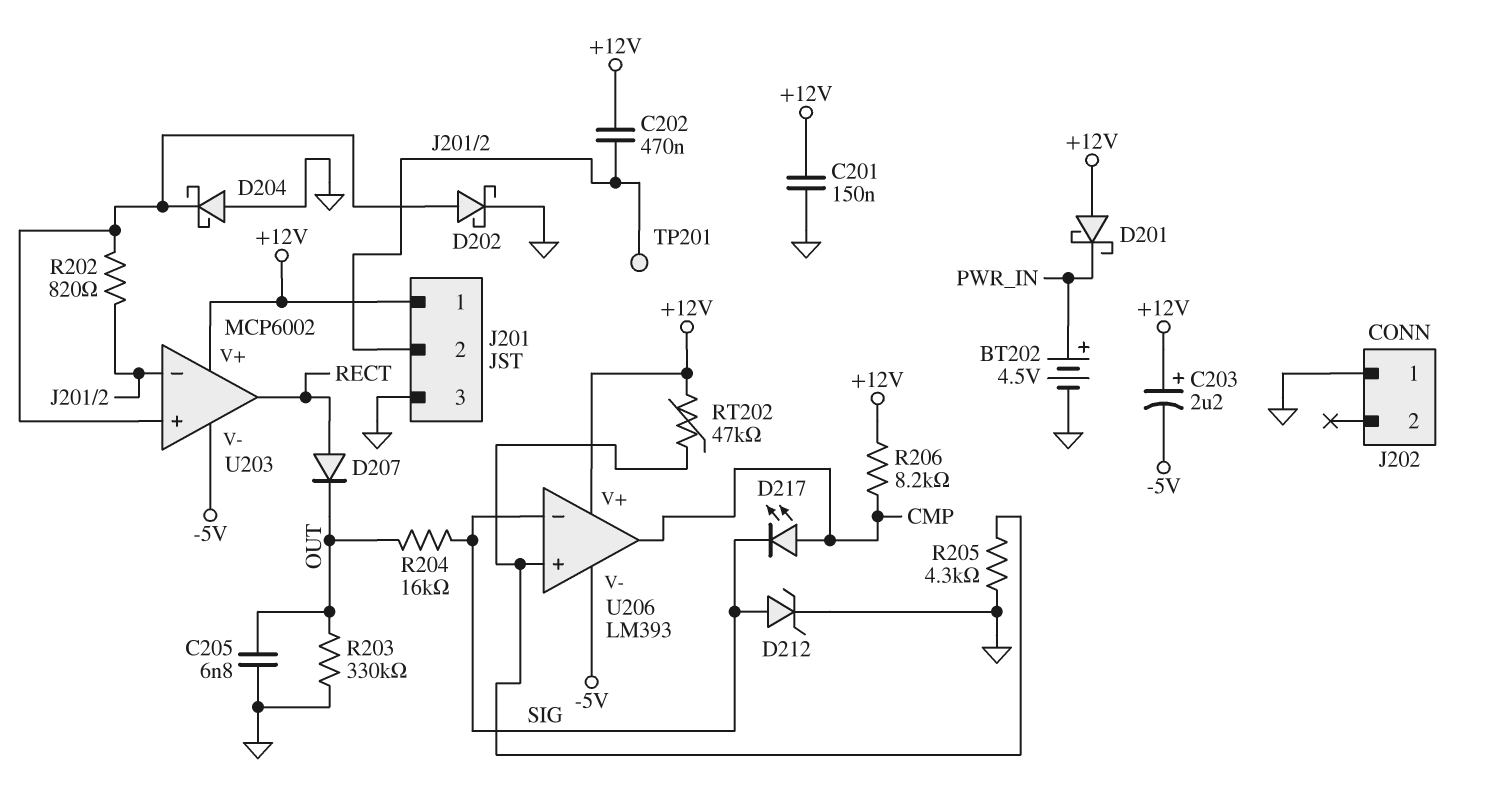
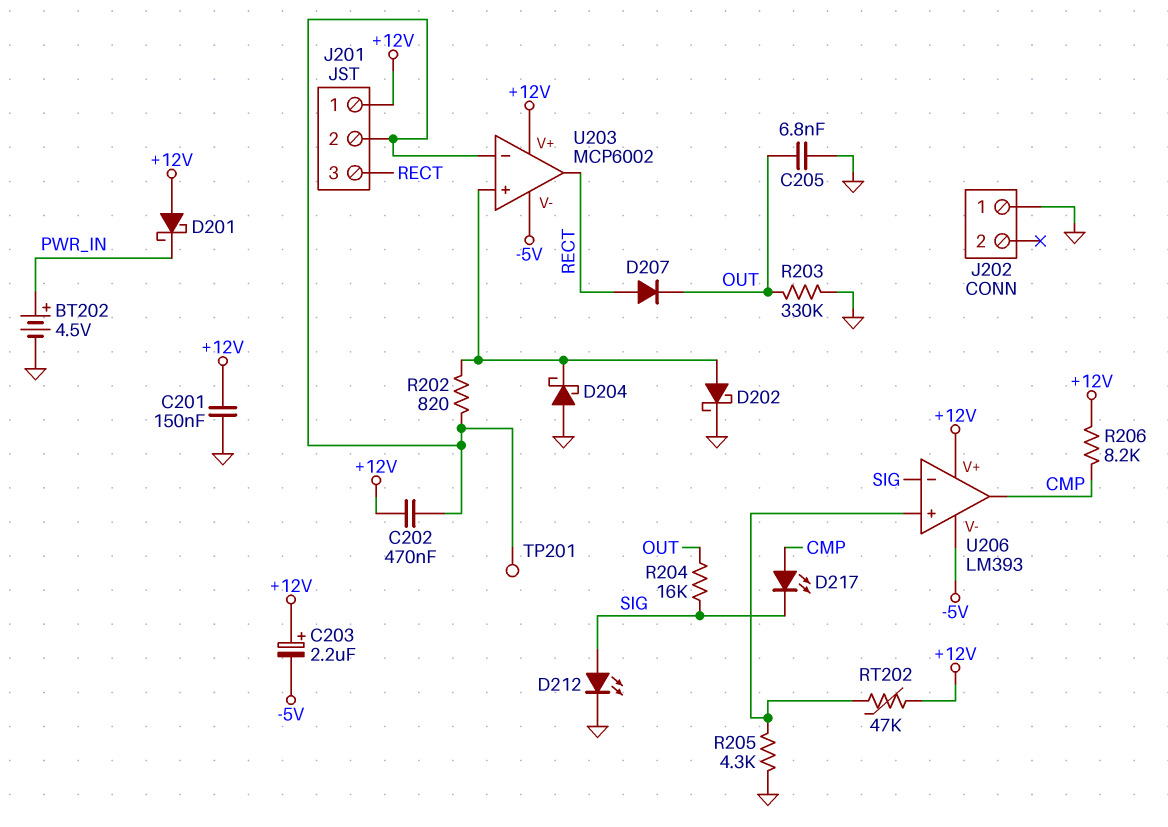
D212: zener (A SIG, K GND) -> LED (A SIG, K GND)
J201 pin 3: GND -> RECT

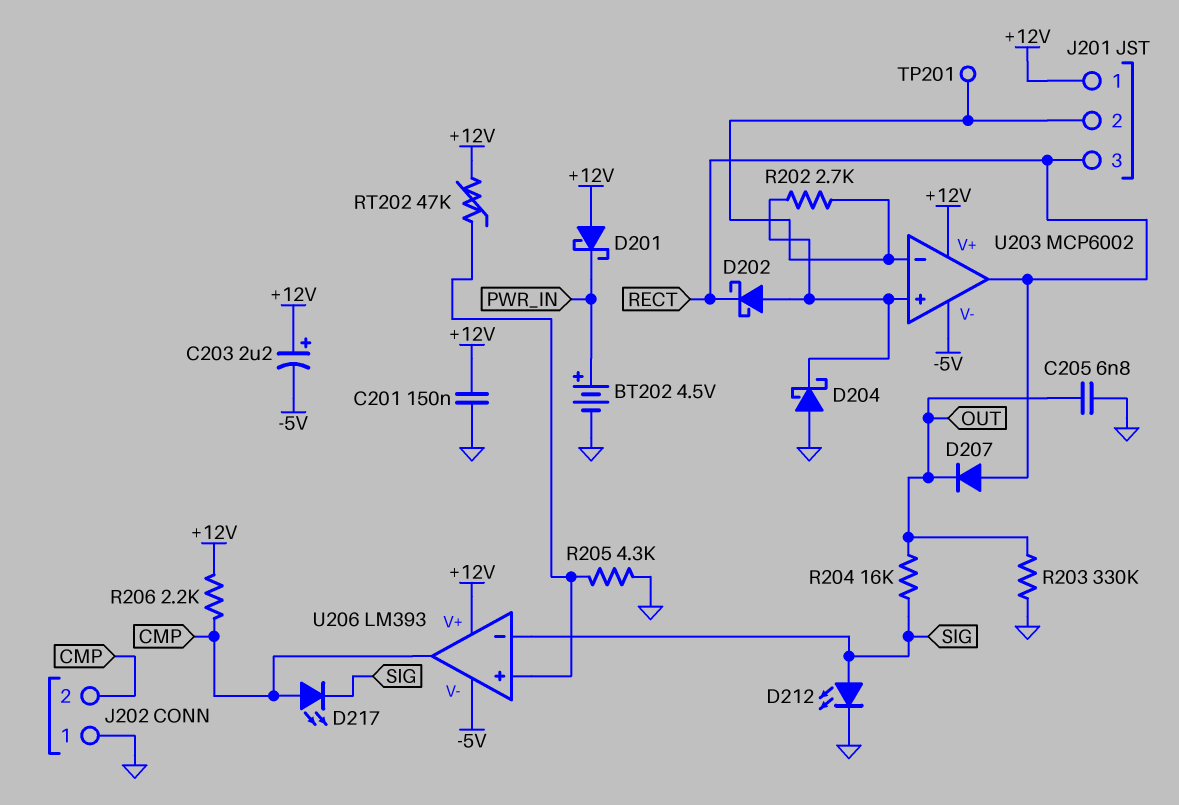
C202: 470nF (+12V, J201/2) -> none
D202: schottky (A U203/in+, K GND) -> schottky (A U203/in+, K RECT)
J202 pin 2: none -> CMP
R202: 820 (J201/2, U203/in+) -> 2.7k (J201/2, U203/in+)
R206: 8.2k (+12V, CMP) -> 2.2k (+12V, CMP)

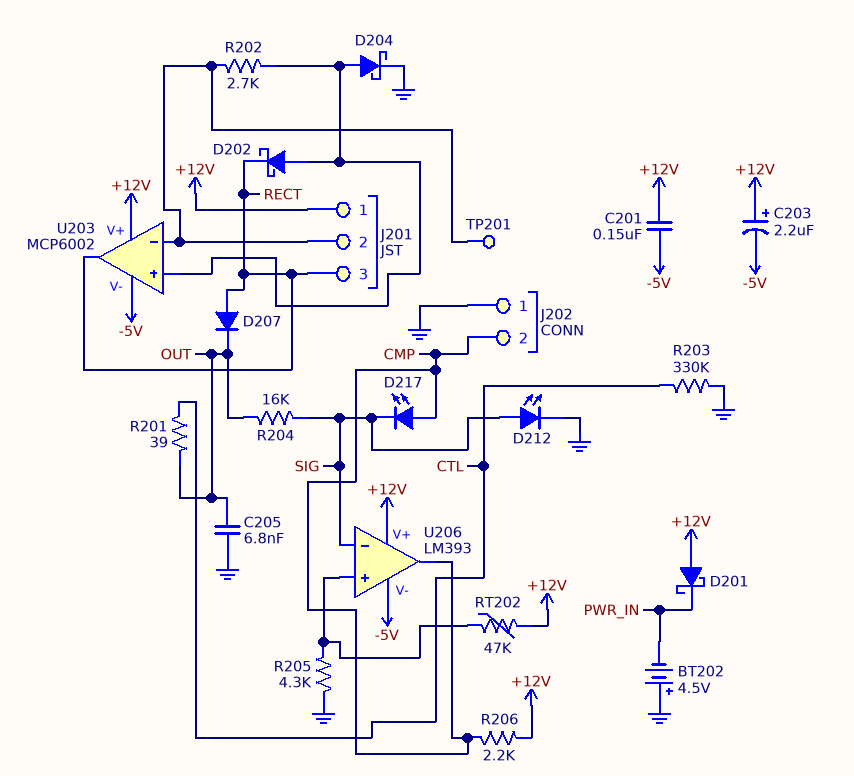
BT202: 4.5V (plus PWR_IN, minus GND) -> 4.5V (plus GND, minus PWR_IN)
C201: 150nF (+12V, GND) -> 150nF (+12V, -5V)
D204: schottky (A GND, K U203/in+) -> schottky (A U203/in+, K GND)
R201: none -> 39 (CTL, OUT)
R203: 330k (GND, OUT) -> 330k (CTL, GND)

